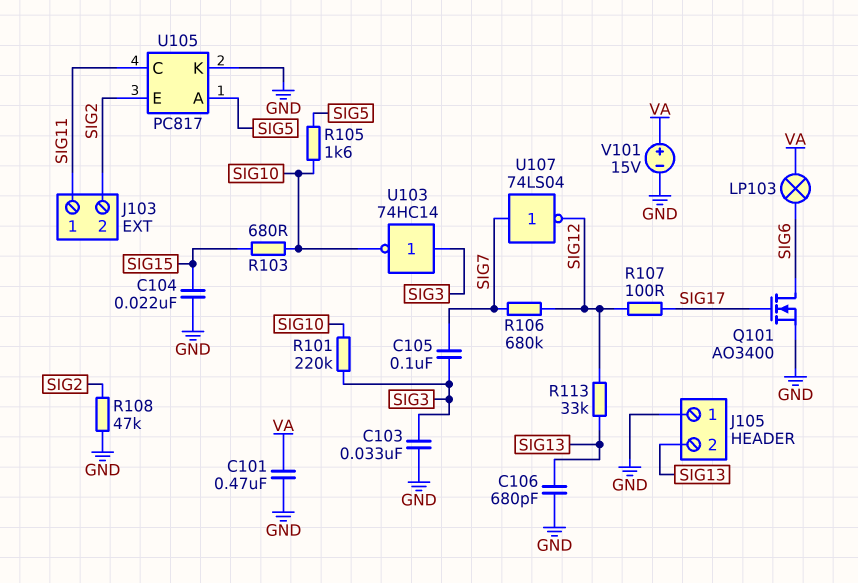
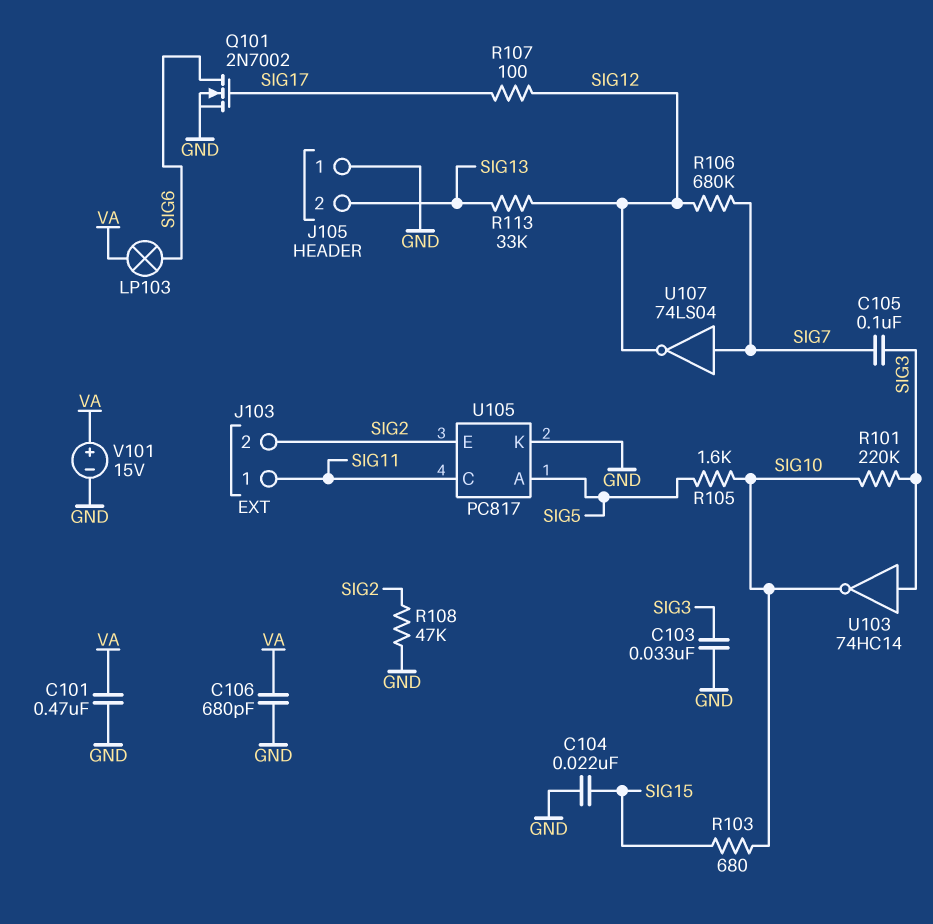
C106: 680pF (GND, SIG13) -> 680pF (GND, VA)
Q101: NMOS AO3400 (G SIG17, D SIG6, S GND) -> NMOS 2N7002 (G SIG17, D SIG6, S GND)

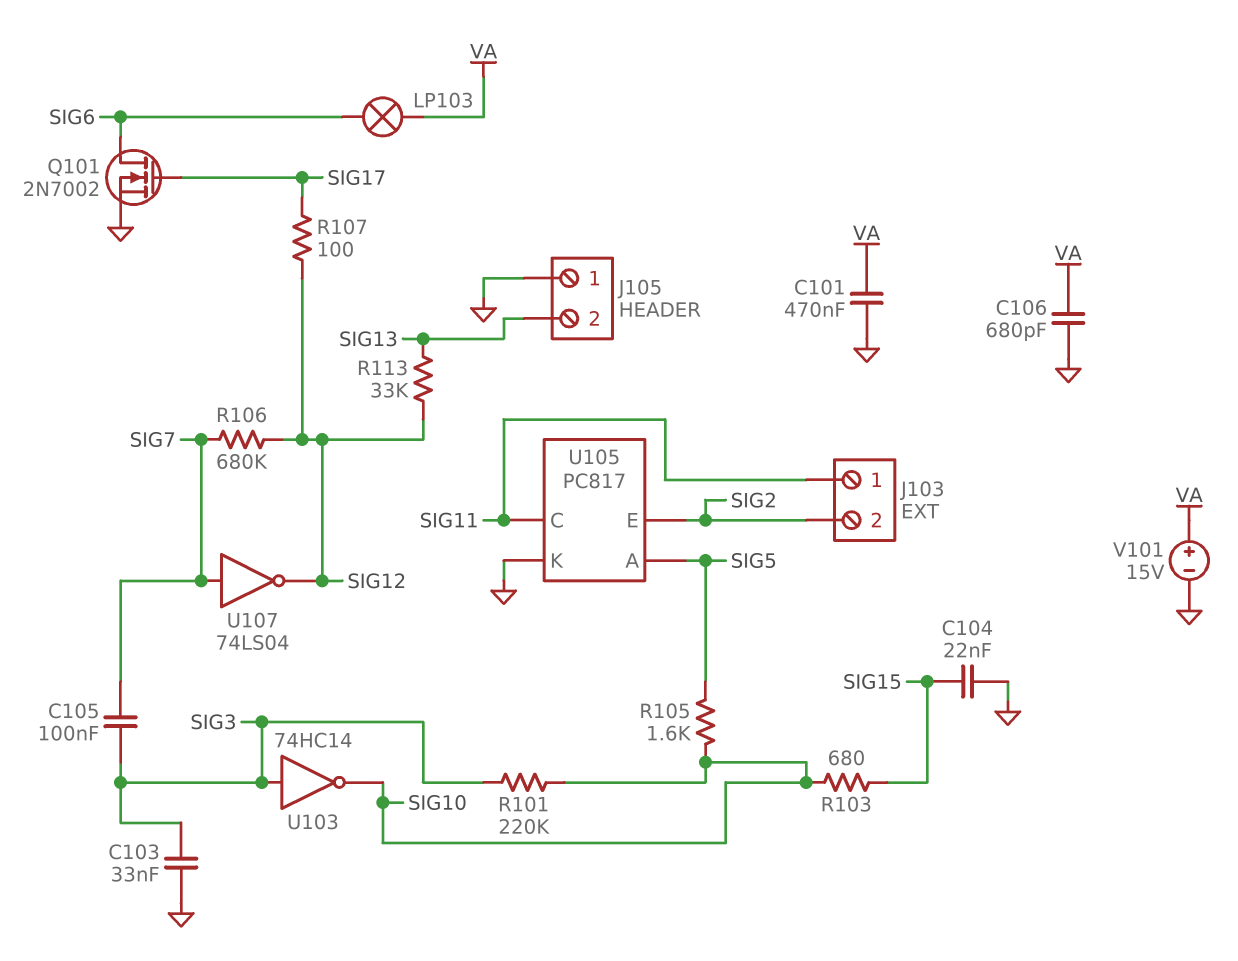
R108: 47k (GND, SIG2) -> none

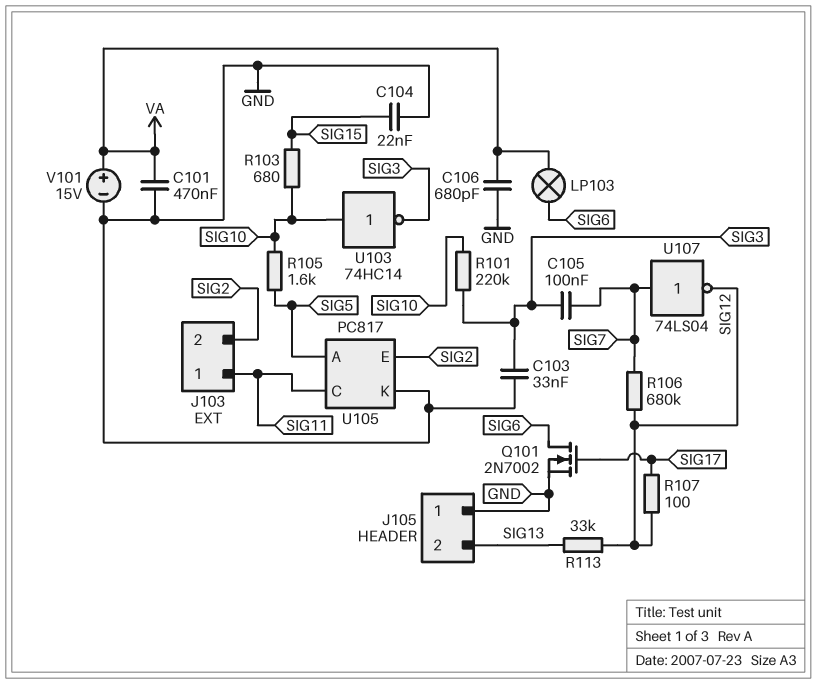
U103: NOT 74HC14 (in SIG3, out SIG10) -> NOT 74HC14 (in SIG10, out SIG3)

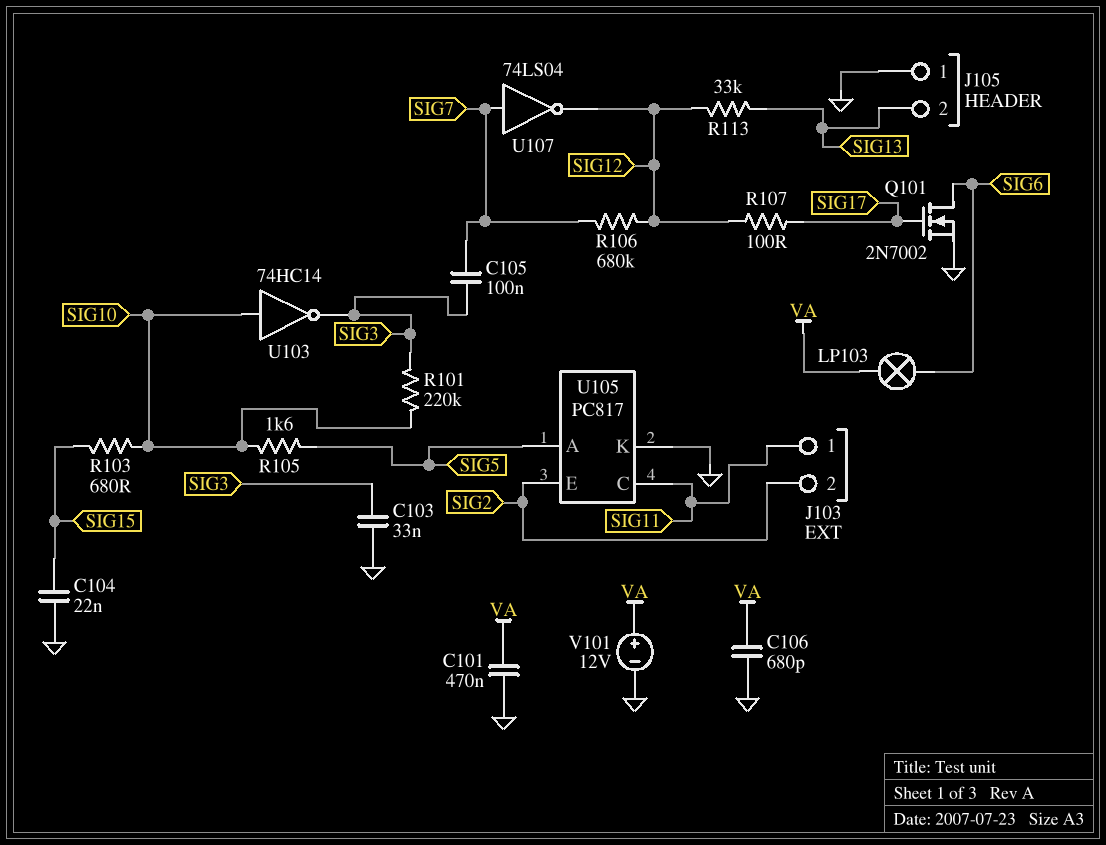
V101: 15V (plus VA, minus GND) -> 12V (plus VA, minus GND)

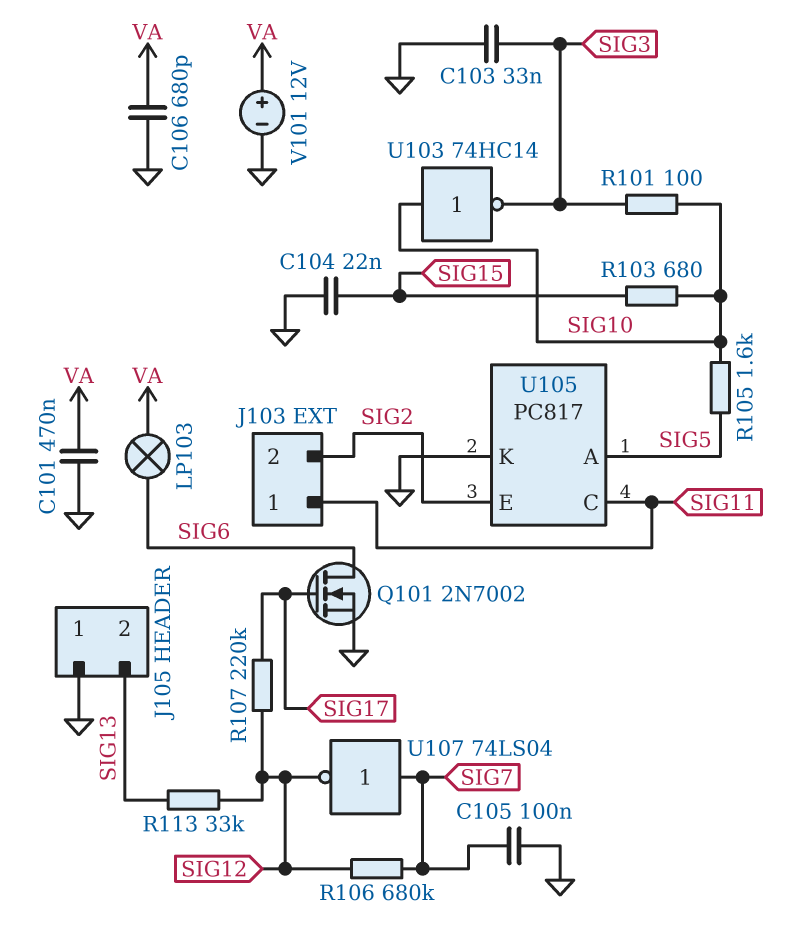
C105: 100nF (SIG3, SIG7) -> 100nF (GND, SIG7)
R101: 220k (SIG3, SIG10) -> 100 (SIG3, SIG10)
R107: 100 (SIG12, SIG17) -> 220k (SIG12, SIG17)

